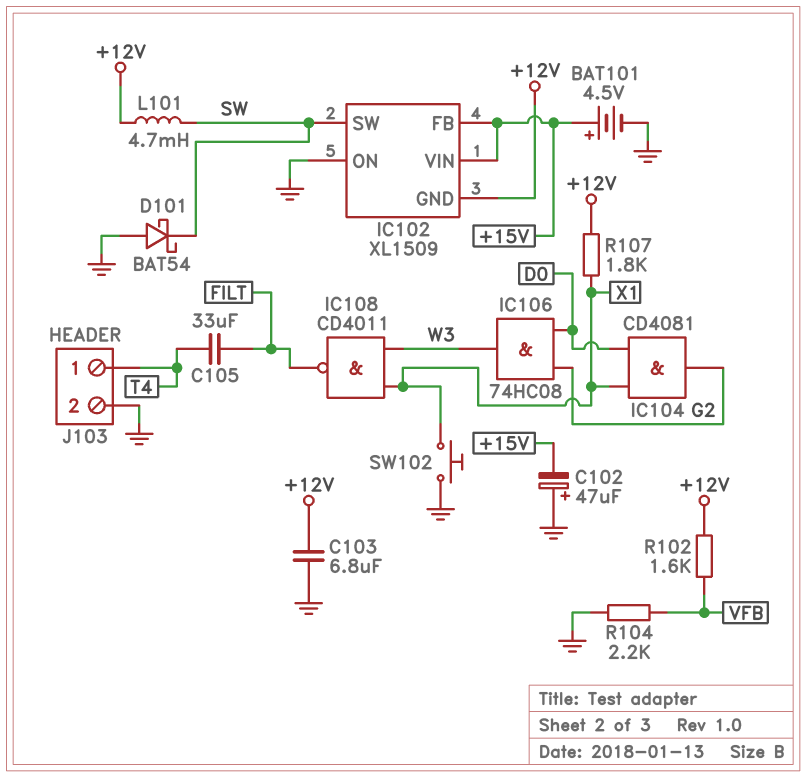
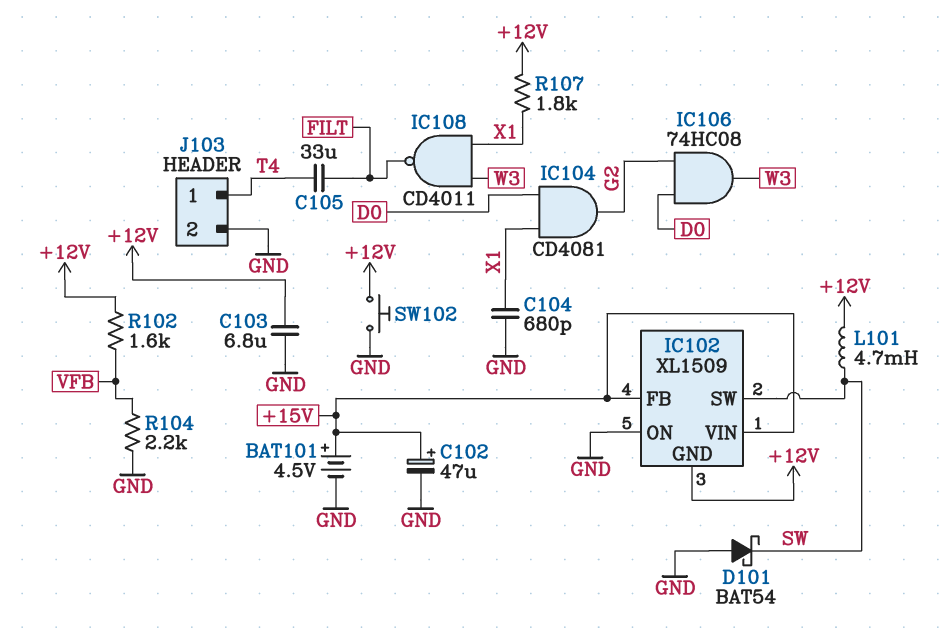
C102: 47uF (plus GND, minus +15V) -> 47uF (plus +15V, minus GND)
C104: none -> 680pF (GND, X1)
SW102: button (GND, X1) -> button (+12V, GND)

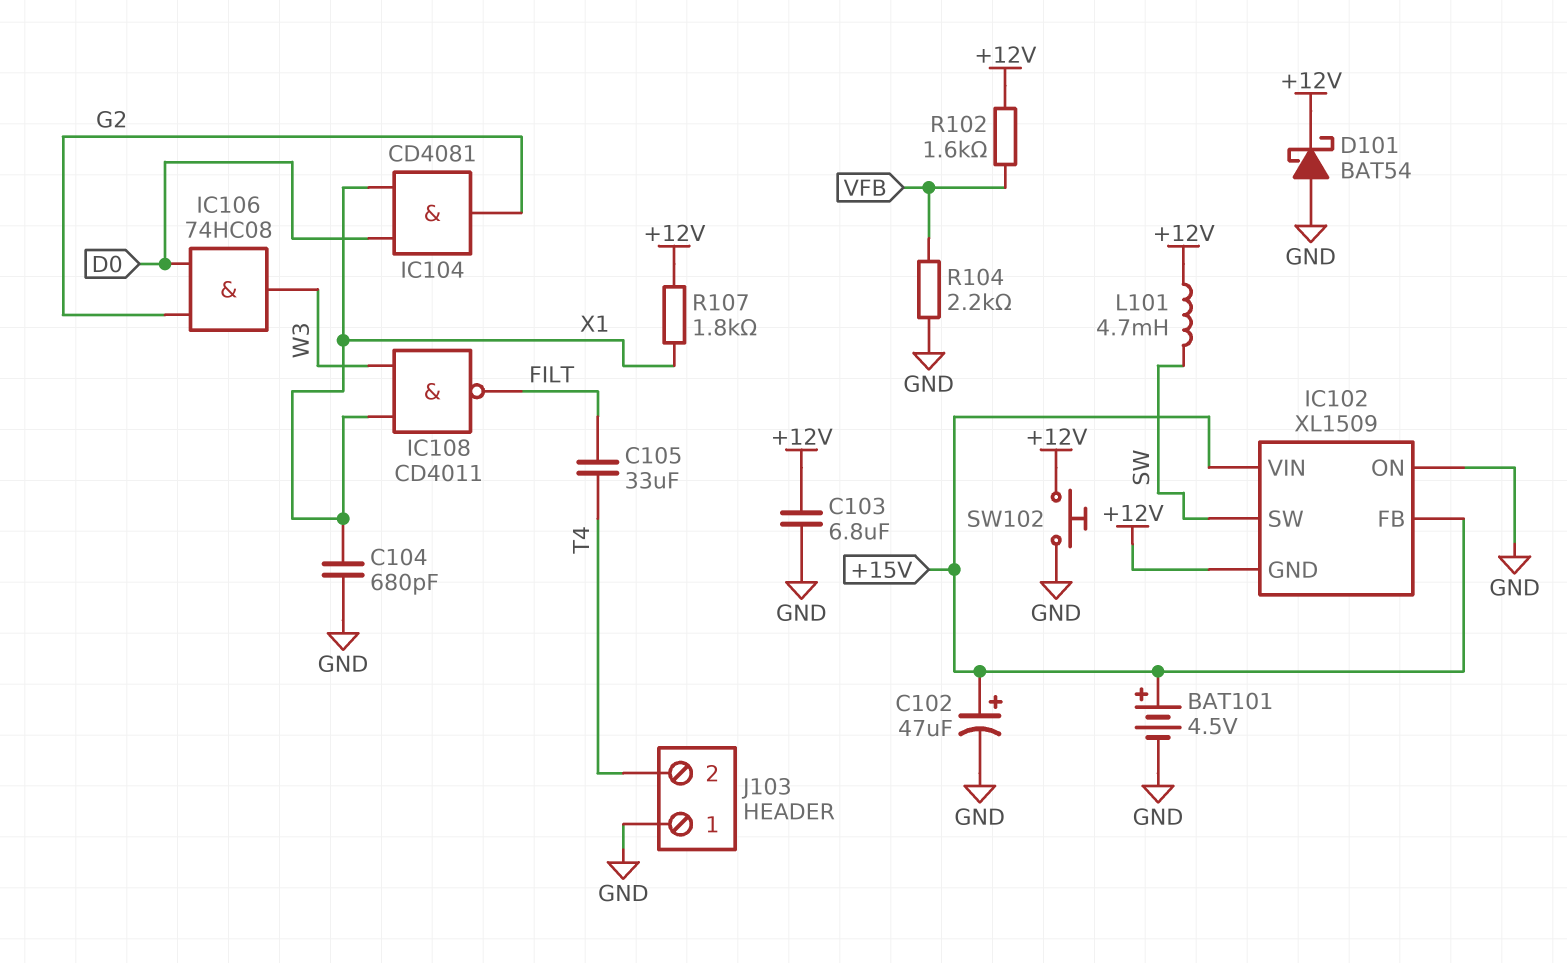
D101: schottky BAT54 (A GND, K SW) -> schottky BAT54 (A GND, K +12V)
J103 pin 1: T4 -> GND
J103 pin 2: GND -> T4

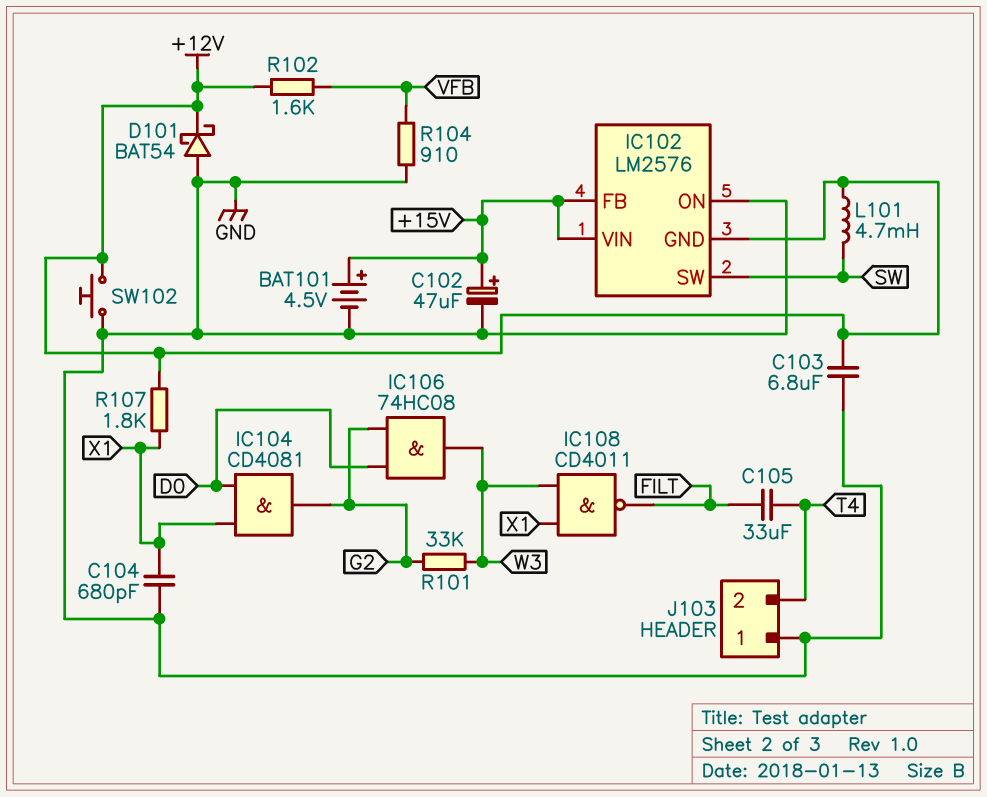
IC102: XL1509 -> LM2576
R101: none -> 33k (G2, W3)
R104: 2.2k (GND, VFB) -> 910 (GND, VFB)

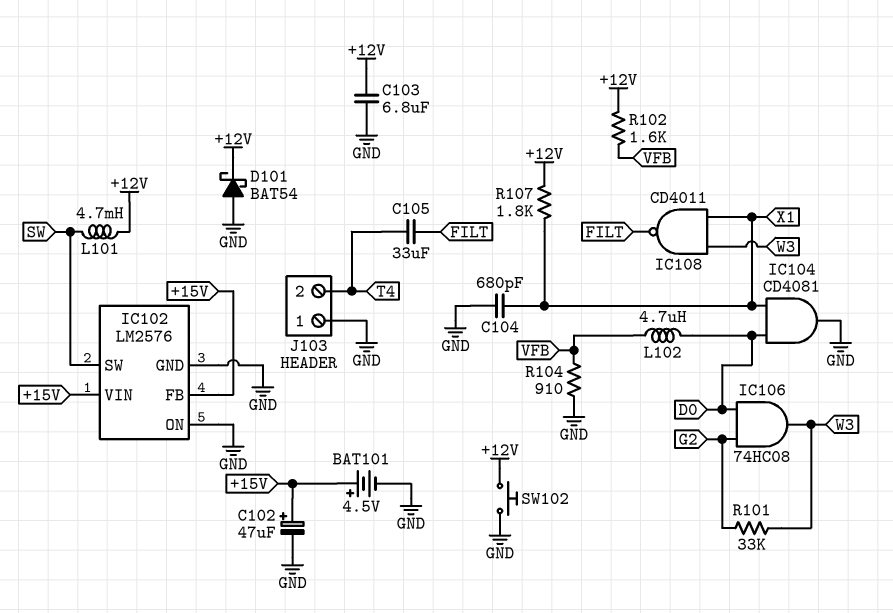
IC102 pin GND: +12V -> GND
IC104: AND CD4081 (in D0, in X1, out G2) -> AND CD4081 (in D0, in X1, out GND)
L102: none -> 4.7uH (D0, VFB)

